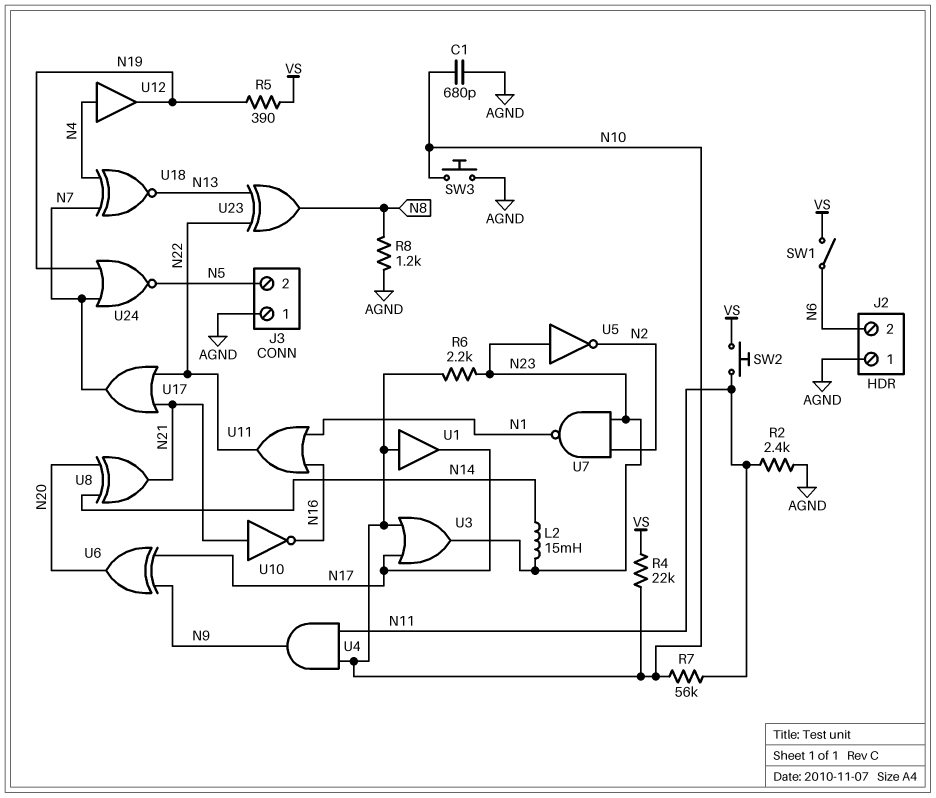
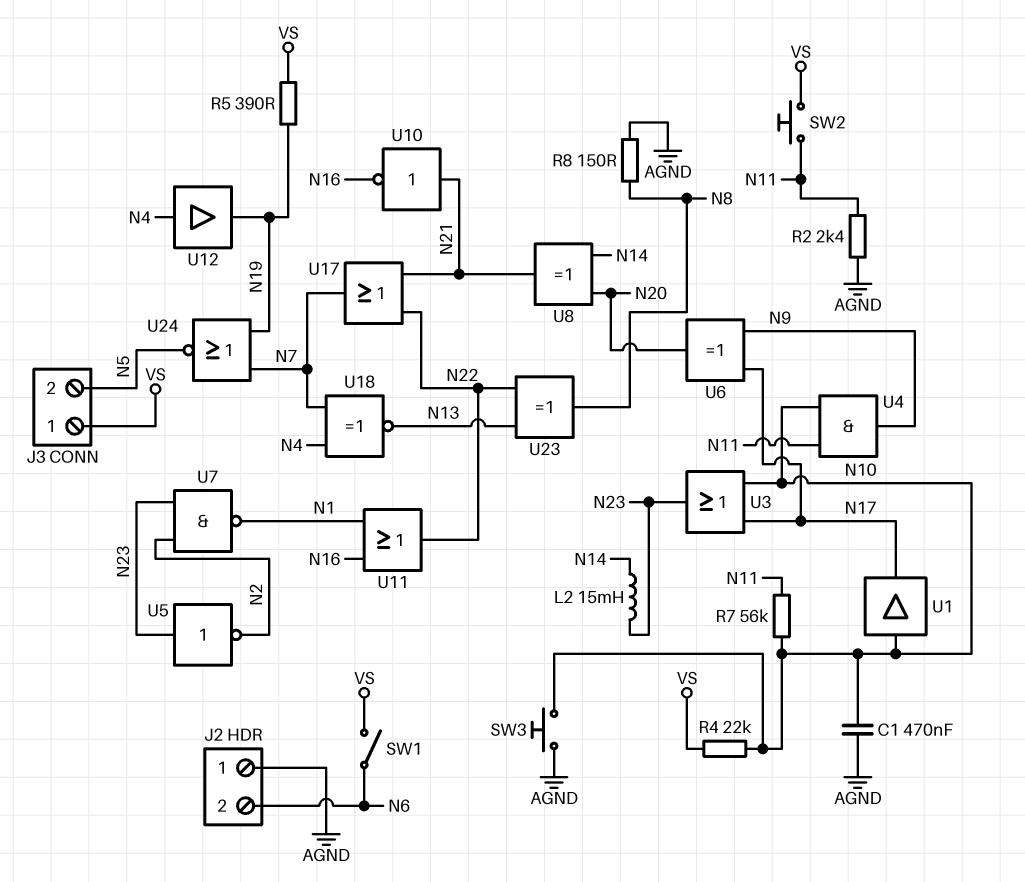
C1: 680pF (AGND, N10) -> 470nF (AGND, N10)
J3 pin 1: AGND -> VS
R6: 2.2k (N10, N23) -> none
R8: 1.2k (AGND, N8) -> 150 (AGND, N8)

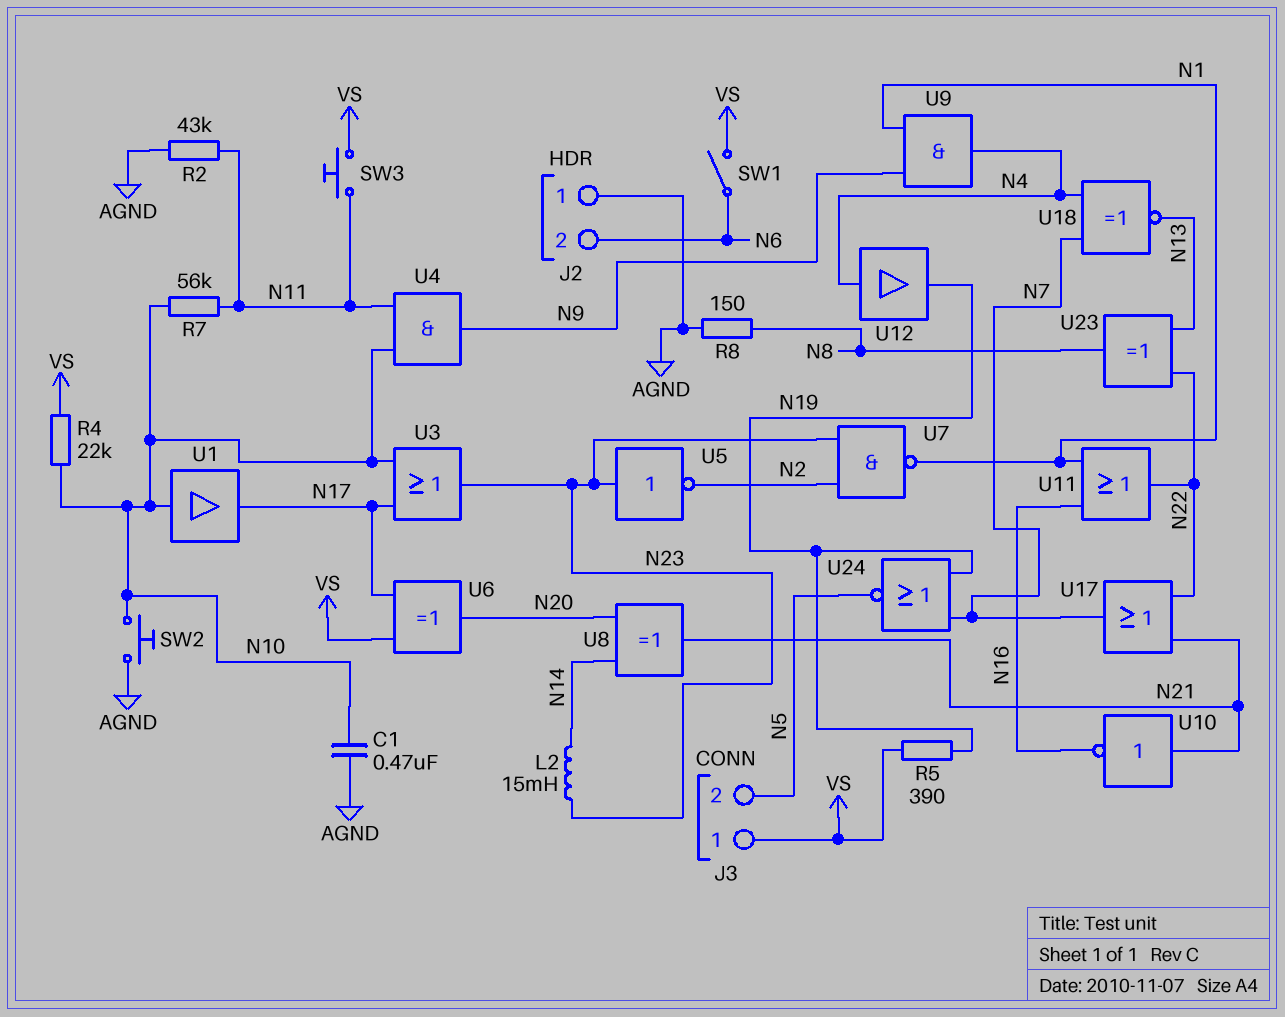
R2: 2.4k (AGND, N11) -> 43k (AGND, N11)
SW2: button (N11, VS) -> button (AGND, N10)
SW3: button (AGND, N10) -> button (N11, VS)
U6: XOR (in N9, in N17, out N20) -> XOR (in N17, in VS, out N20)
U9: none -> AND (in N1, in N9, out N4)

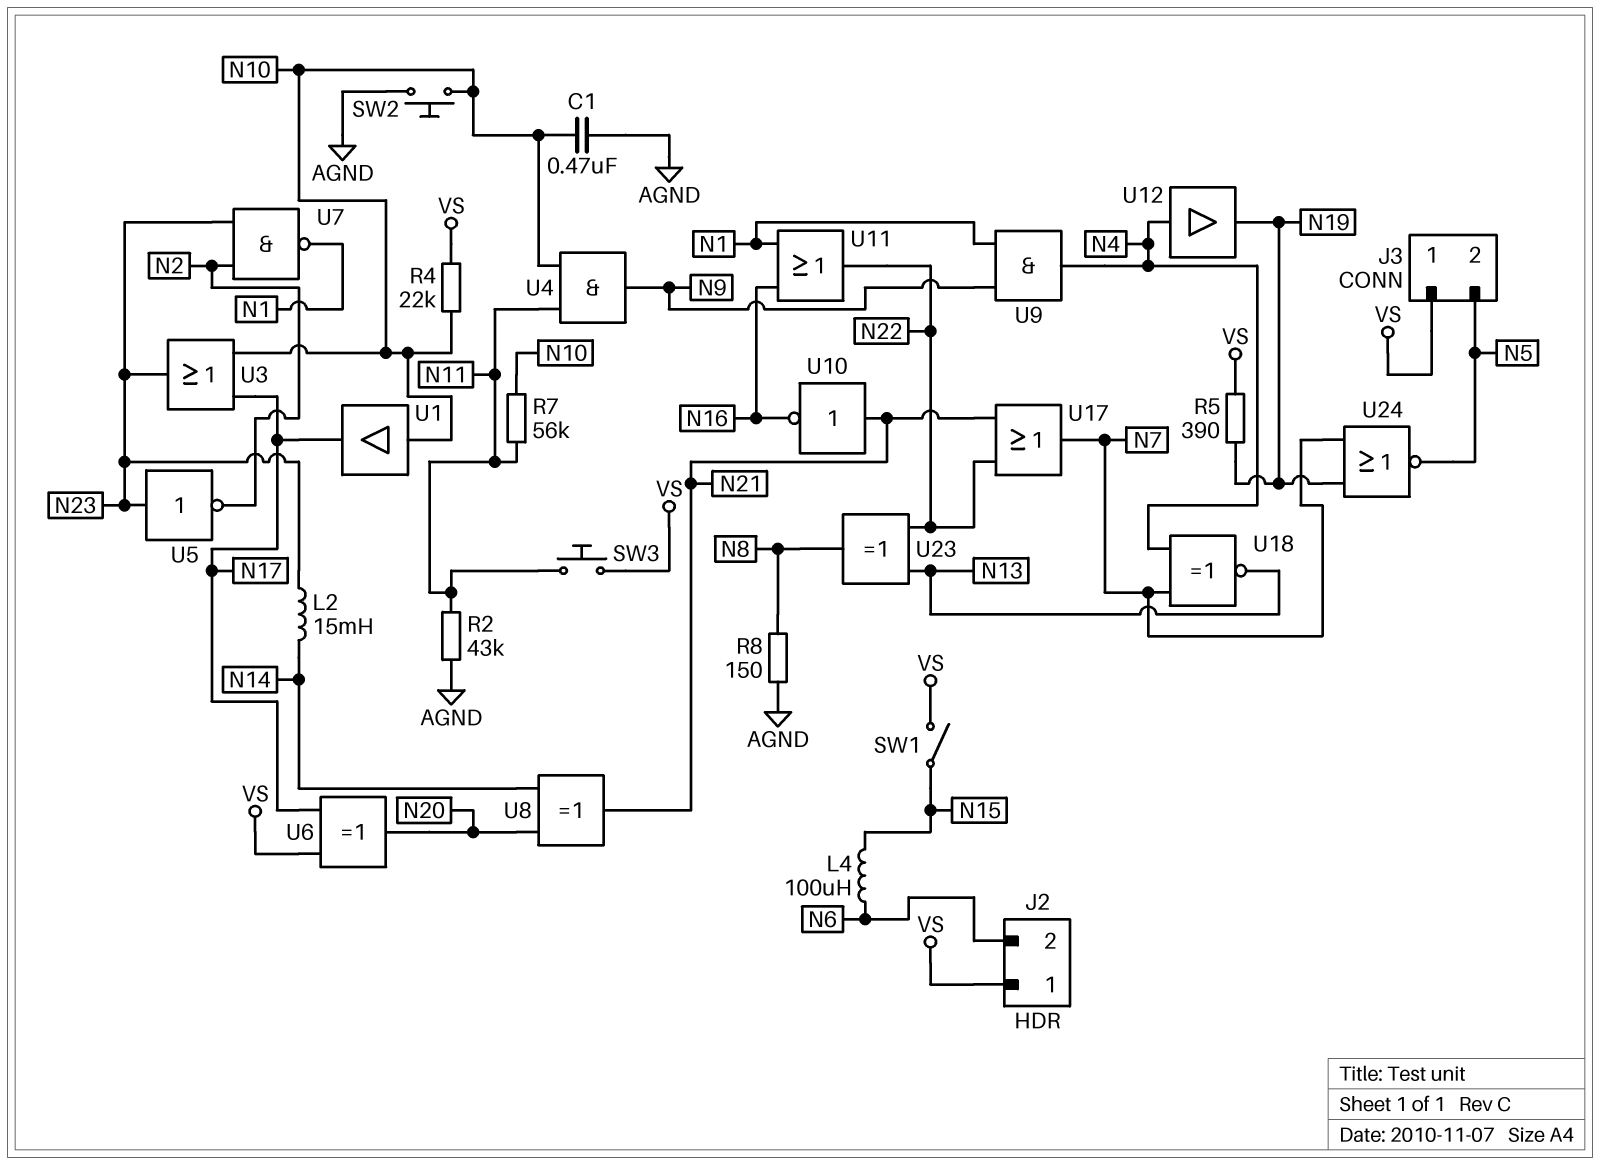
J2 pin 1: AGND -> VS
L4: none -> 100uH (N6, N15)
SW1: switch (N6, VS) -> switch (N15, VS)

